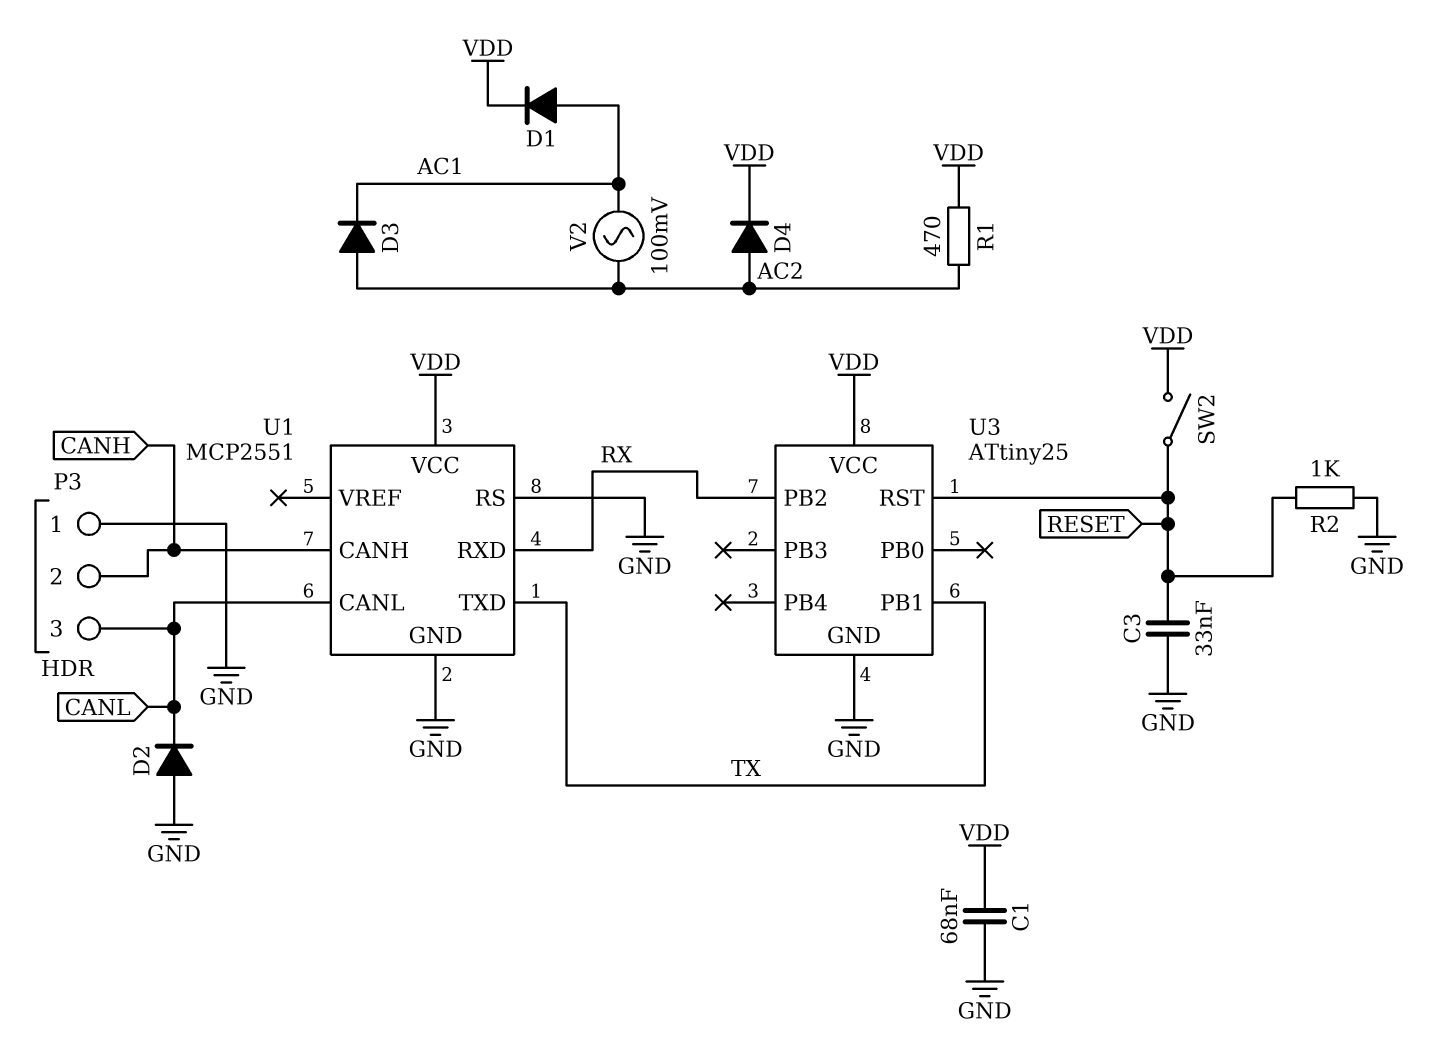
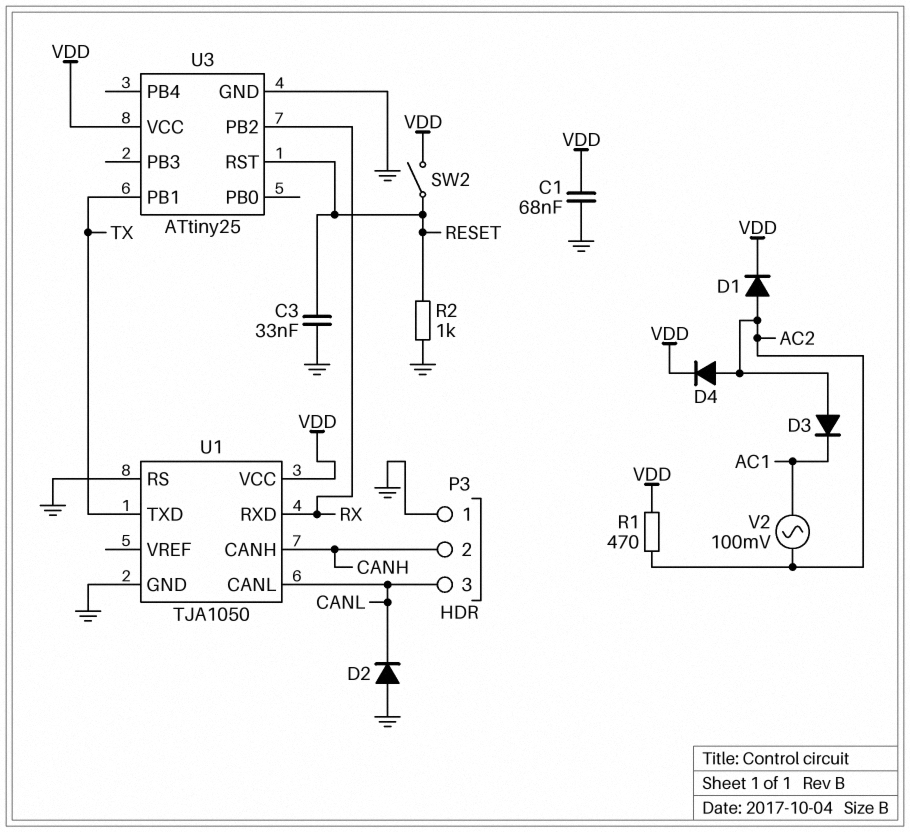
D1: diode (A AC1, K VDD) -> diode (A AC2, K VDD)
U1: MCP2551 -> TJA1050

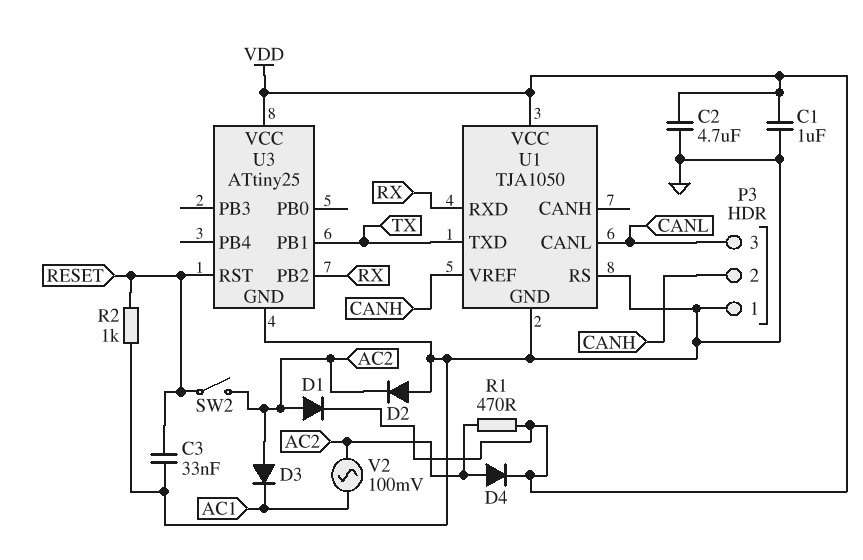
C1: 68nF (GND, VDD) -> 1uF (GND, VDD)
C2: none -> 4.7uF (GND, VDD)
D2: diode (A GND, K CANL) -> diode (A GND, K AC2)
SW2: switch (RESET, VDD) -> switch (AC2, RESET)
U1 pin CANH: CANH -> none
U1 pin VREF: none -> CANH

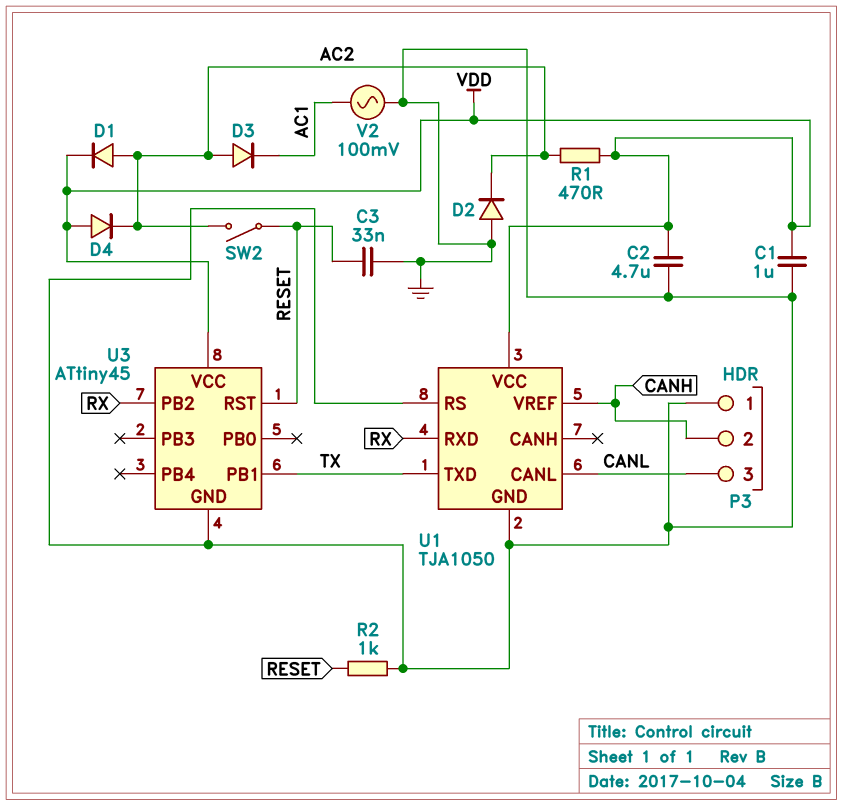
D4: diode (A AC2, K VDD) -> diode (A VDD, K AC2)
U3: ATtiny25 -> ATtiny45
V2: AC 100mV (AC1, AC2) -> AC 100mV (AC1, GND)

